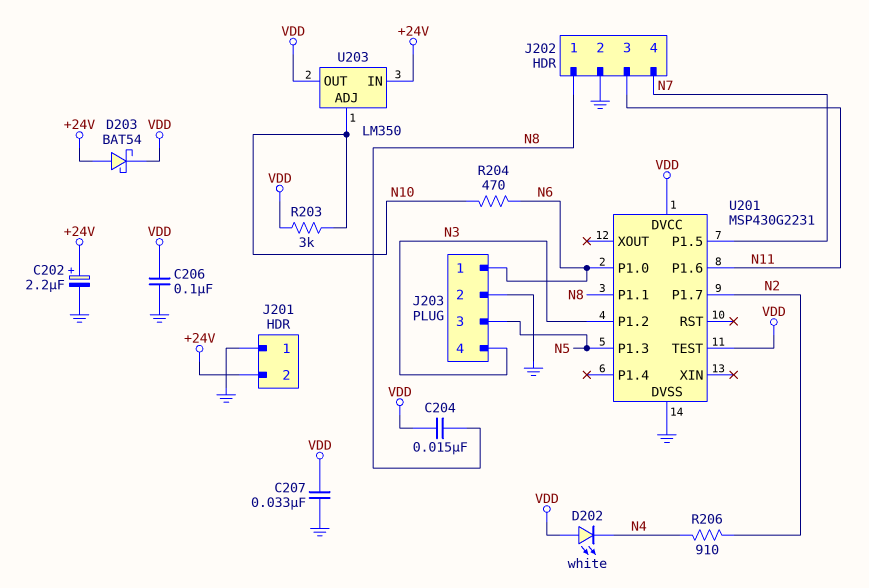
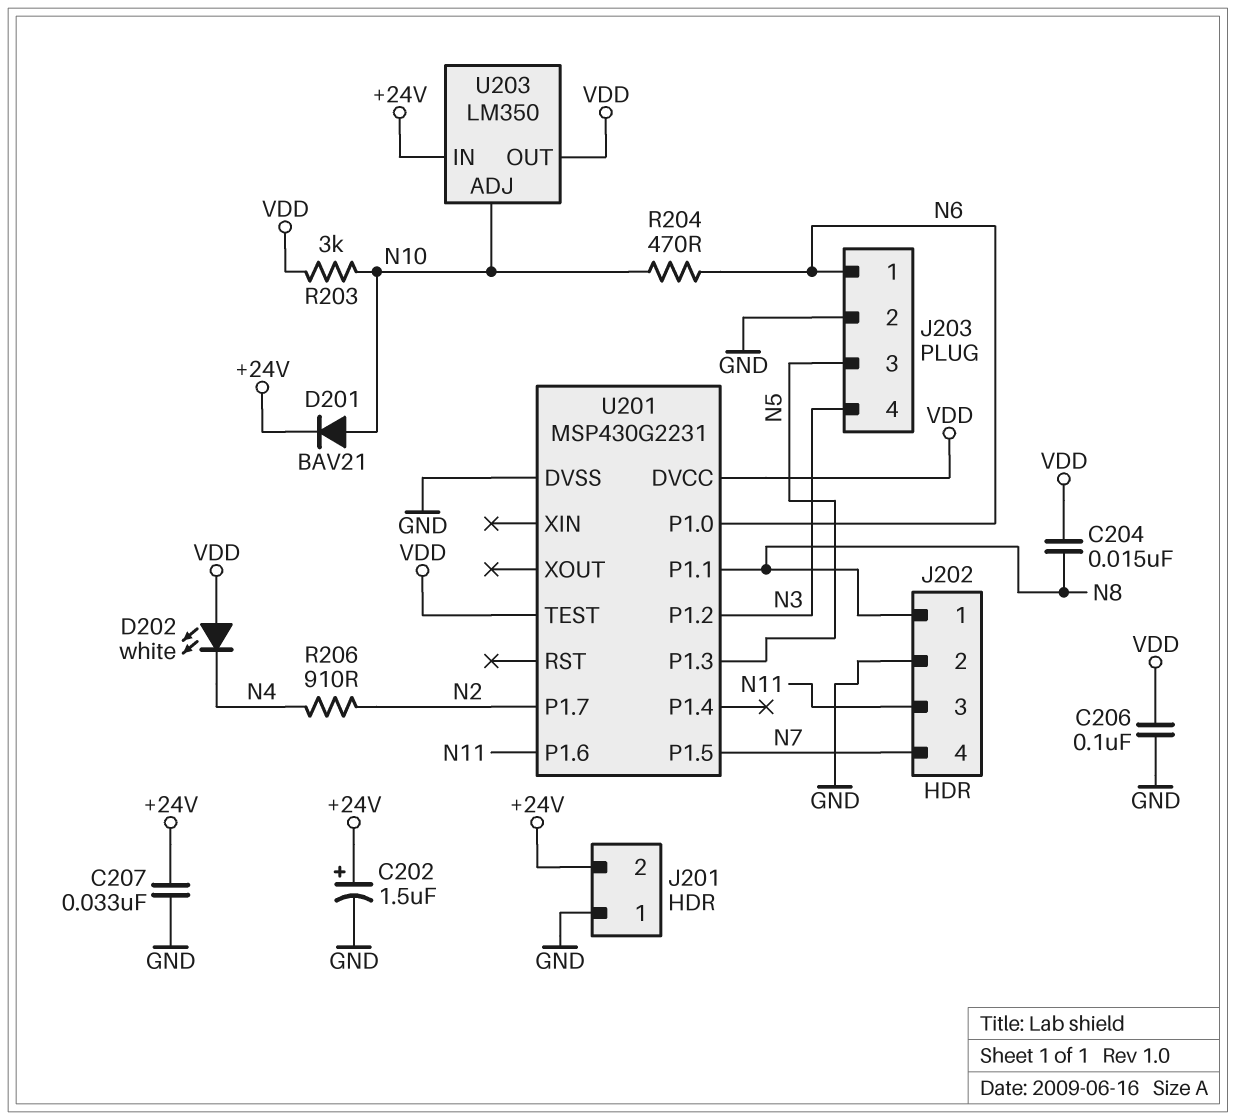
C202: 2.2uF (plus +24V, minus GND) -> 1.5uF (plus +24V, minus GND)
C207: 33nF (GND, VDD) -> 33nF (+24V, GND)
D201: none -> diode BAV21 (A N10, K +24V)
D203: schottky BAT54 (A +24V, K VDD) -> none

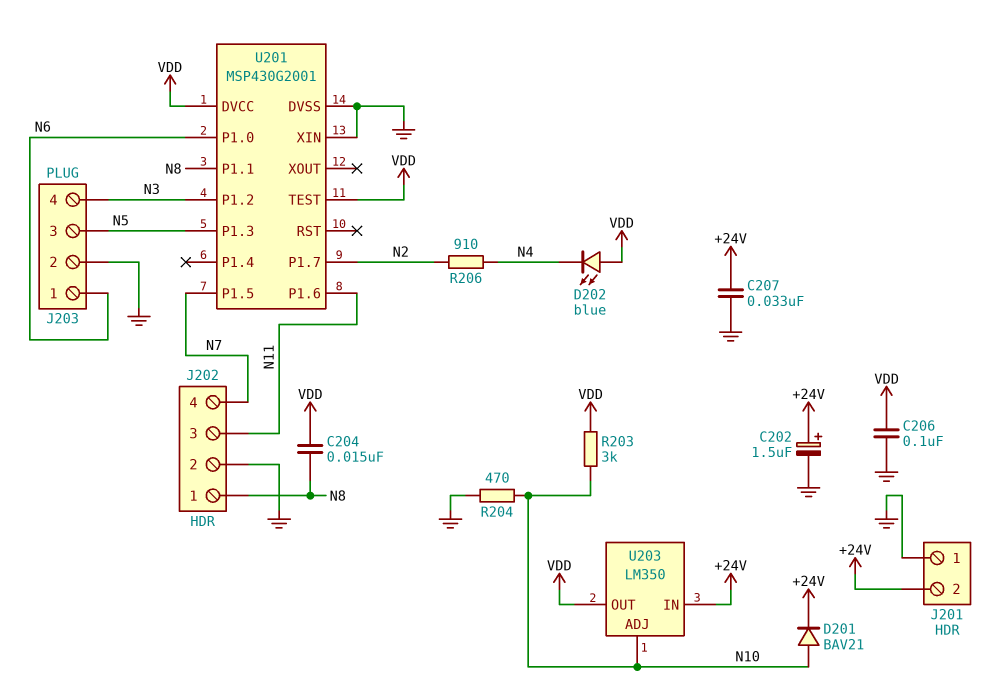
D202: LED white (A VDD, K N4) -> LED blue (A VDD, K N4)
R204: 470 (N6, N10) -> 470 (GND, N10)
U201: MSP430G2231 -> MSP430G2001
U201 pin XIN: none -> GND

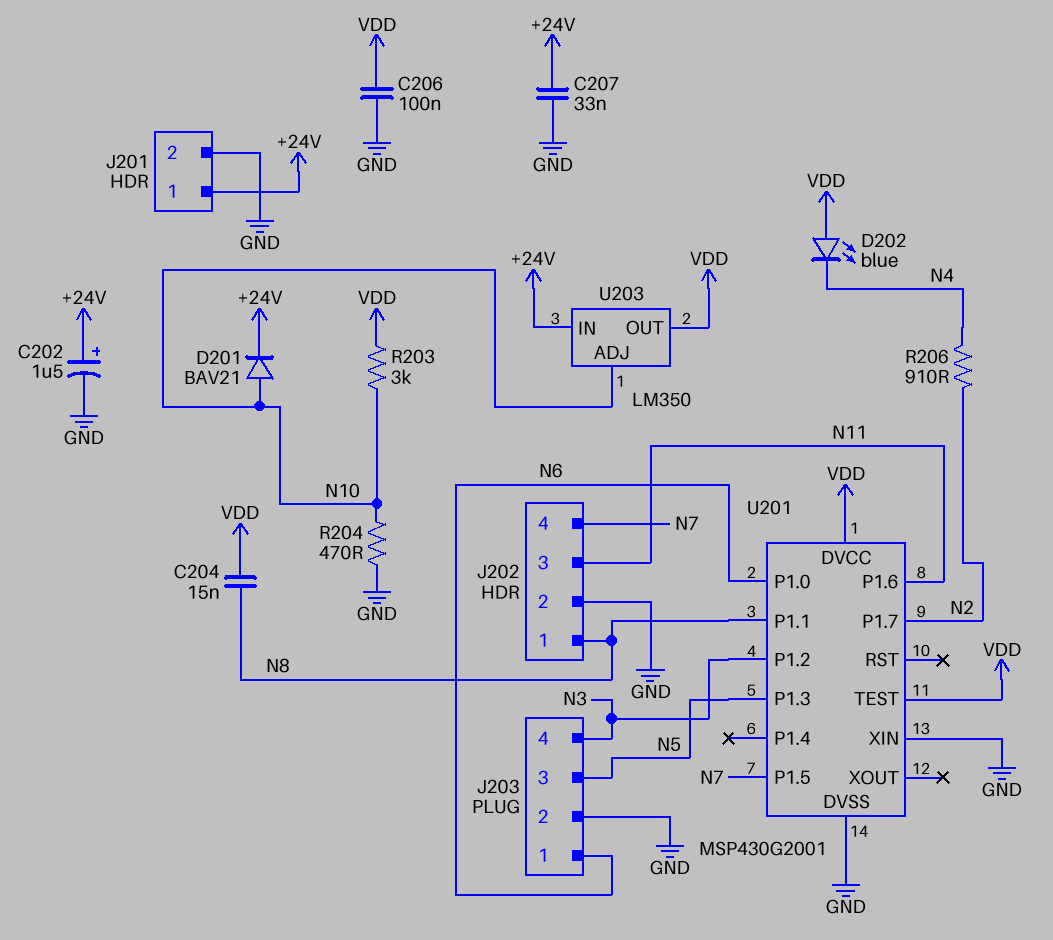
J201 pin 1: GND -> +24V
J201 pin 2: +24V -> GND

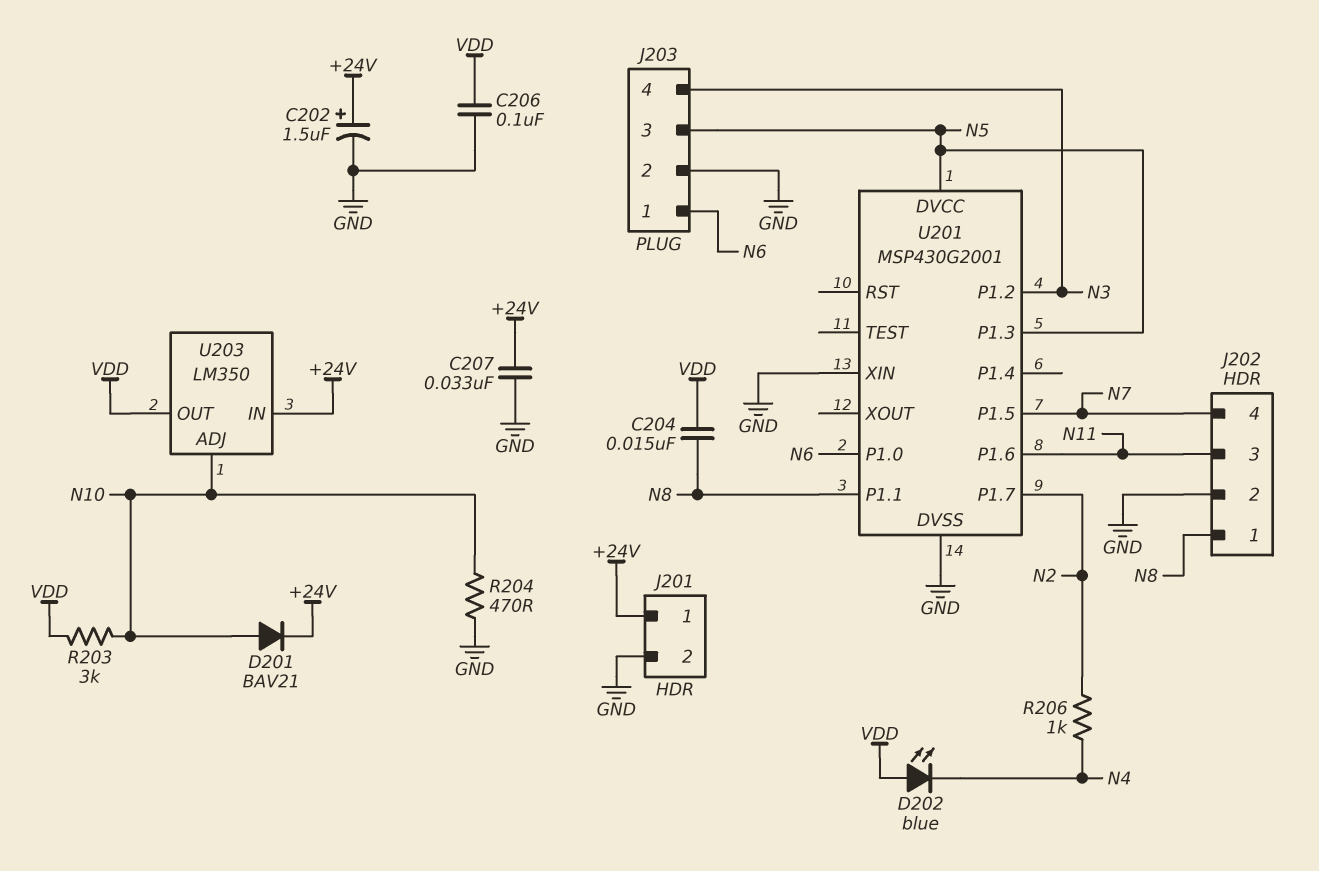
R206: 910 (N2, N4) -> 1k (N2, N4)
U201 pin DVCC: VDD -> N5
U201 pin TEST: VDD -> none

